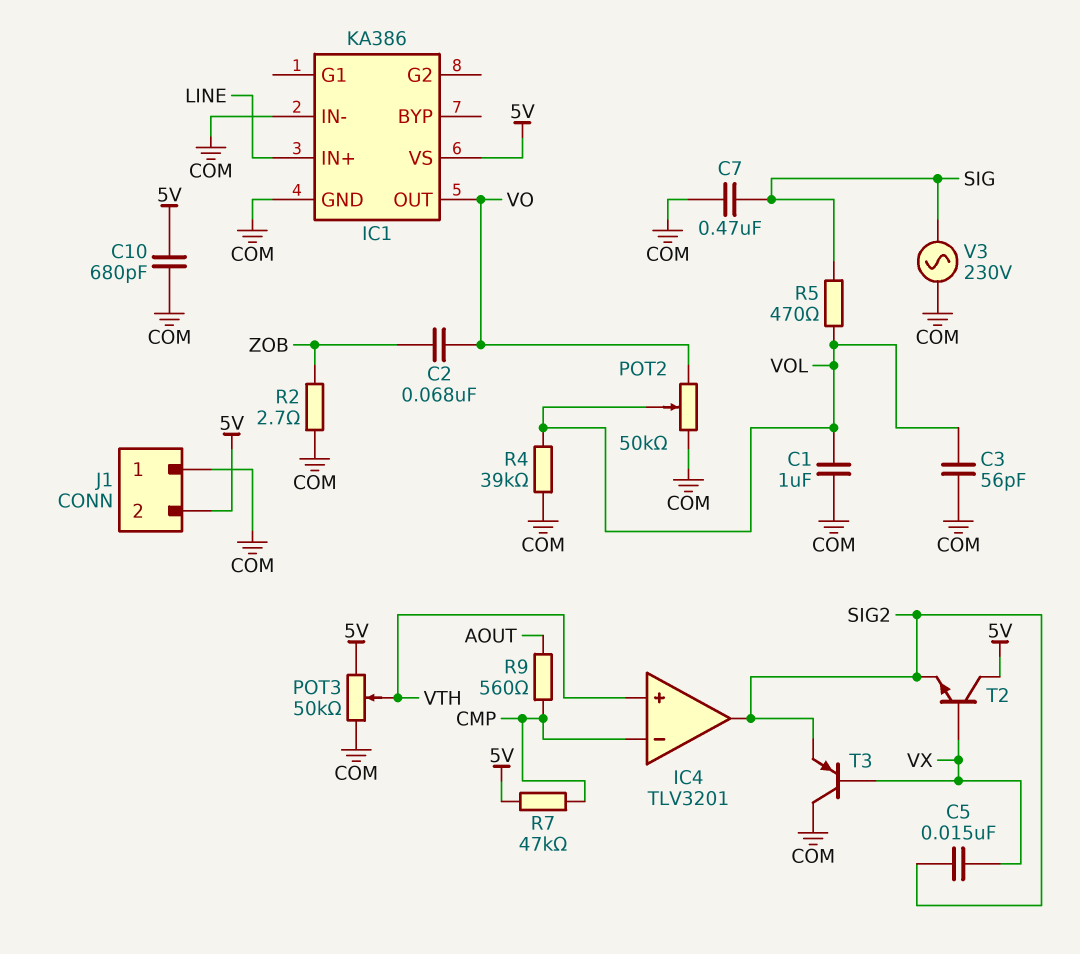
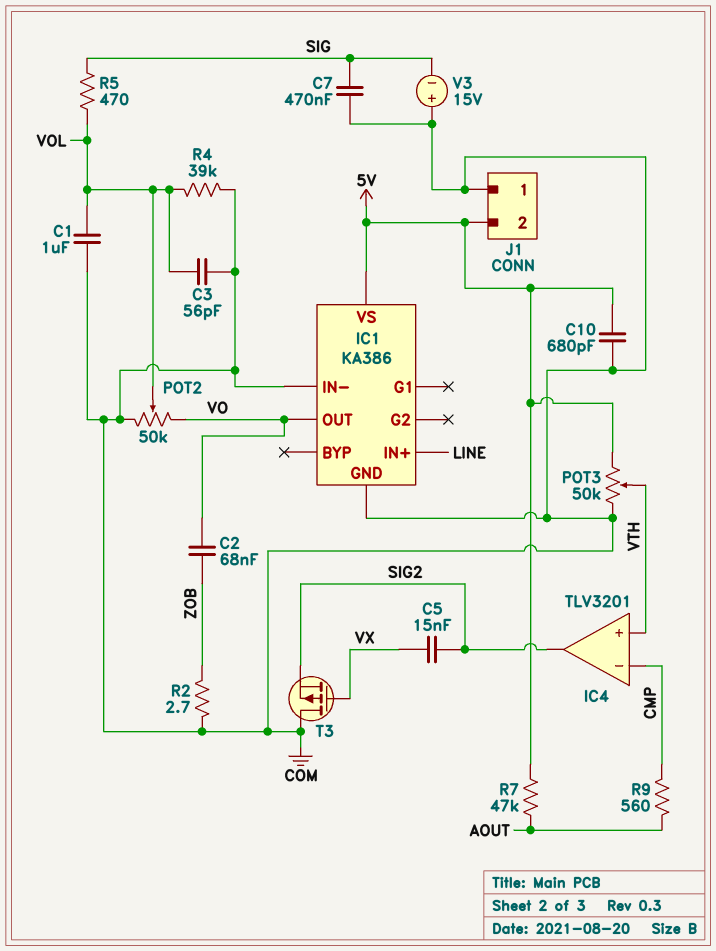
R7: 47k (5V, CMP) -> 47k (5V, AOUT)
T2: NPN (B VX, C 5V, E SIG2) -> none
T3: PNP (B VX, C COM, E SIG2) -> PMOS (G VX, D COM, S SIG2)
V3: AC 230V (COM, SIG) -> 15V (plus COM, minus SIG)

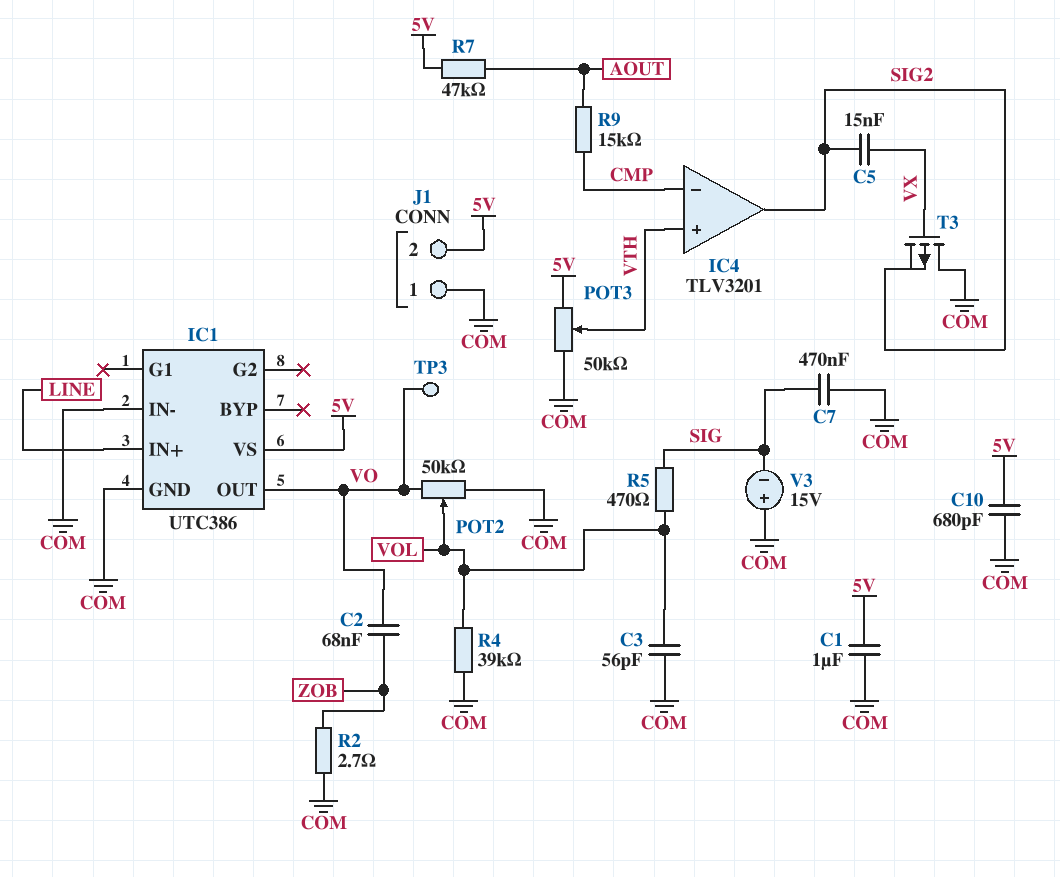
C1: 1uF (COM, VOL) -> 1uF (5V, COM)
IC1: KA386 -> UTC386
R9: 560 (AOUT, CMP) -> 15k (AOUT, CMP)
TP3: none -> test point (VO)

